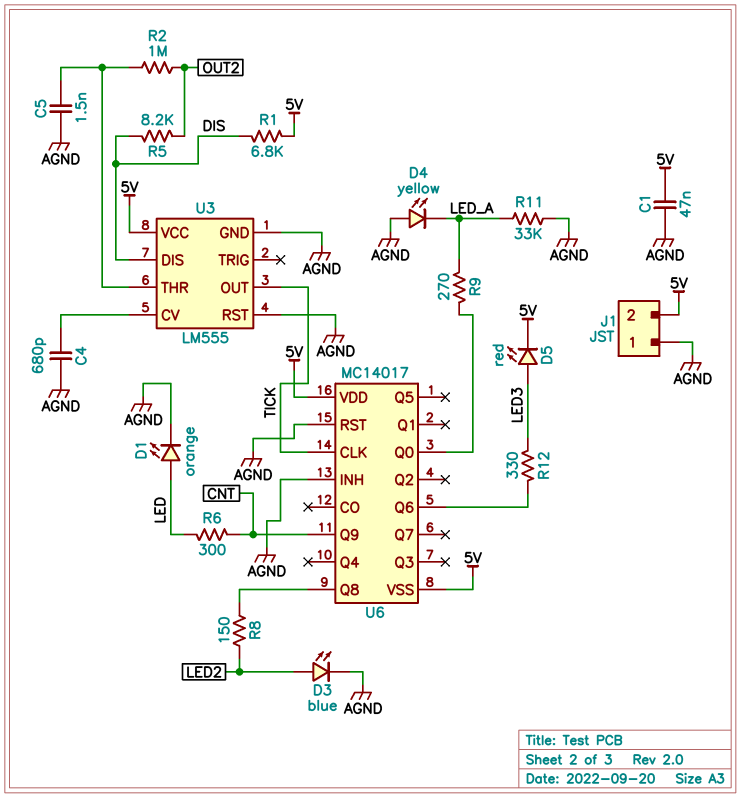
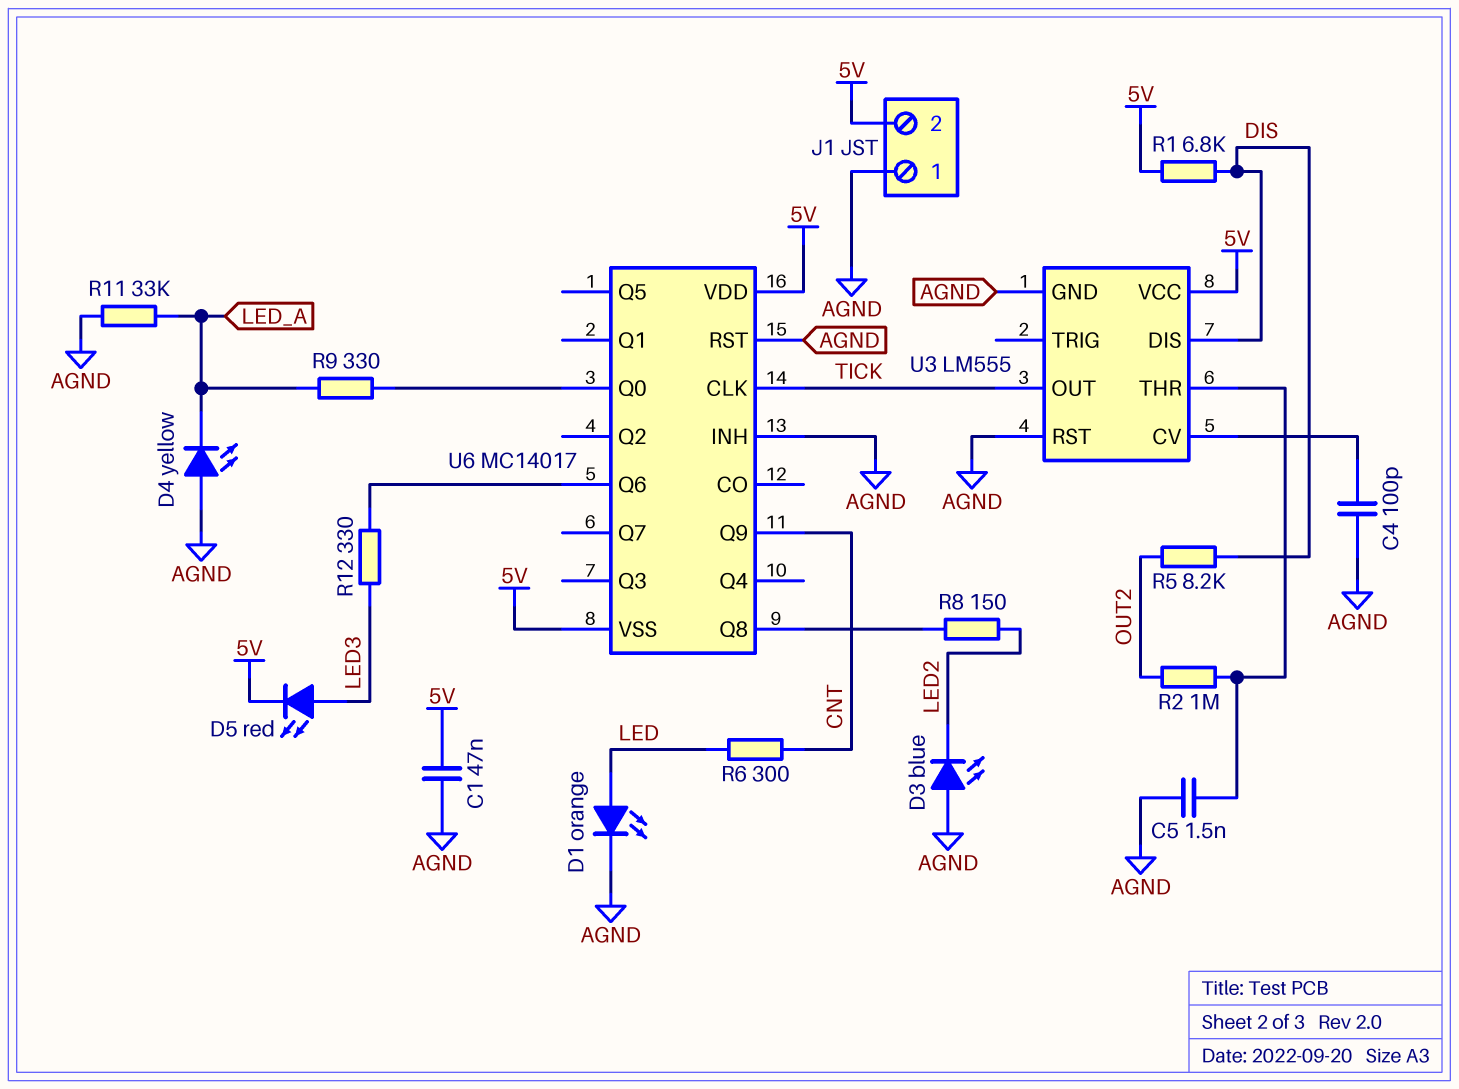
C4: 680pF (AGND, U3/CV) -> 100pF (AGND, U3/CV)
D3: LED blue (A LED2, K AGND) -> LED blue (A AGND, K LED2)
R9: 270 (LED_A, U6/Q0) -> 330 (LED_A, U6/Q0)

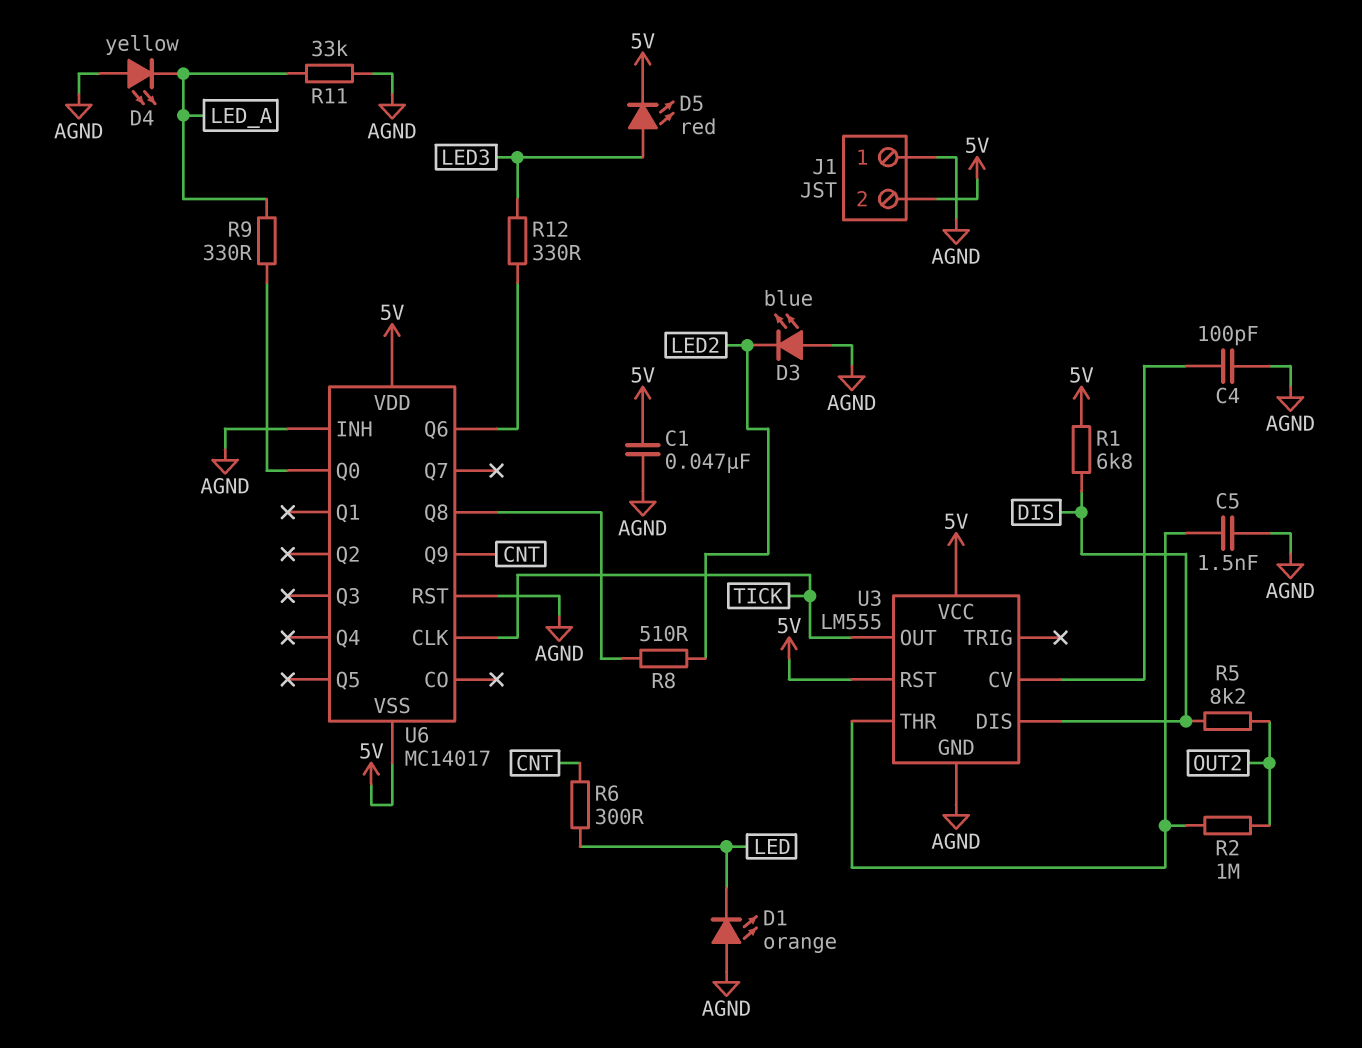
D1: LED orange (A LED, K AGND) -> LED orange (A AGND, K LED)
R8: 150 (LED2, U6/Q8) -> 510 (LED2, U6/Q8)
U3 pin RST: AGND -> 5V

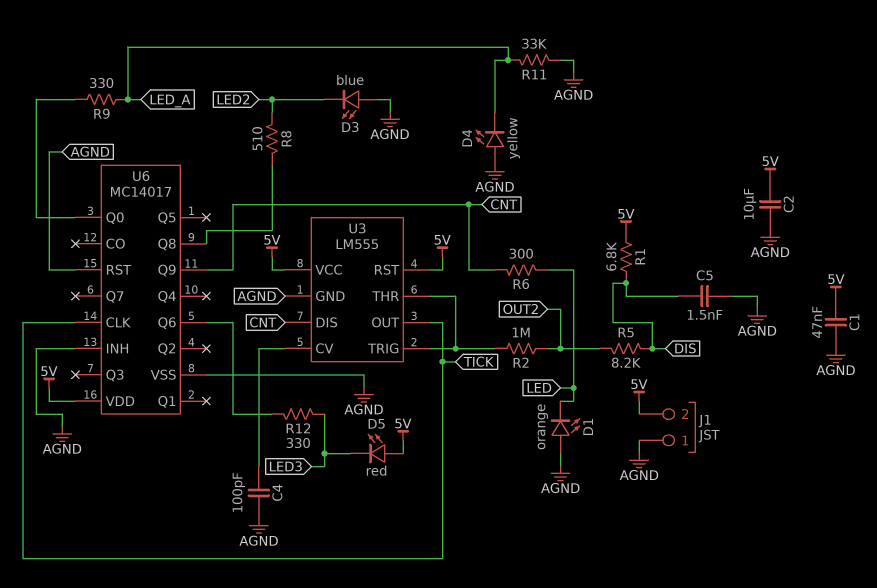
C2: none -> 10uF (5V, AGND)
C5: 1.5nF (AGND, U3/THR) -> 1.5nF (AGND, DIS)
D5: LED red (A LED3, K 5V) -> LED red (A 5V, K LED3)
U3 pin DIS: DIS -> CNT
U3 pin TRIG: none -> U3/THR
U6 pin VSS: 5V -> AGND

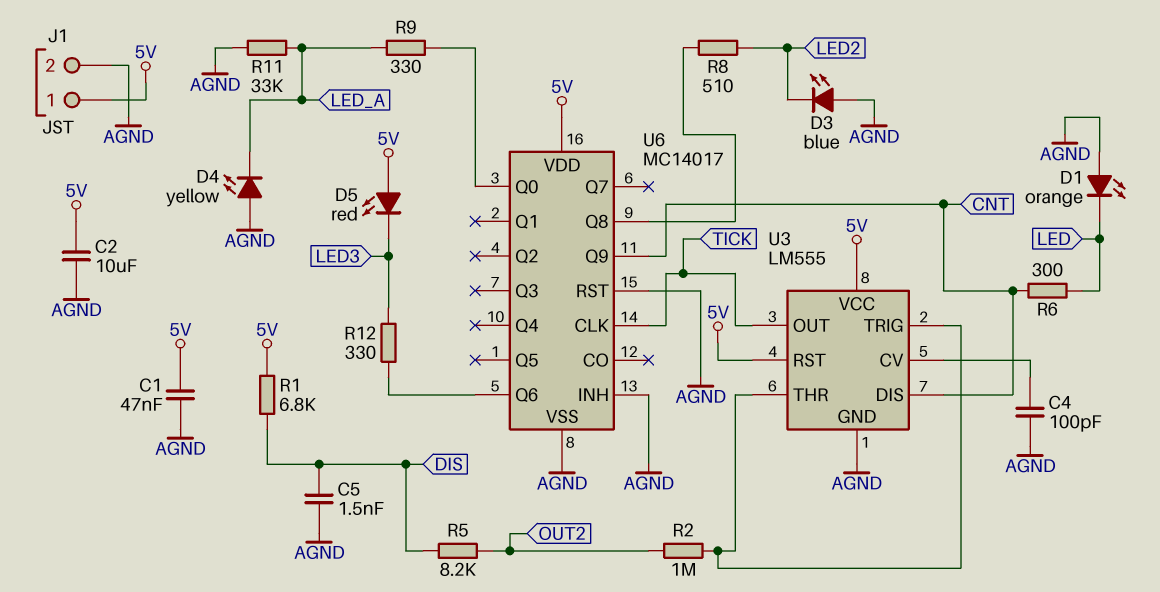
J1 pin 1: AGND -> 5V
J1 pin 2: 5V -> AGND

